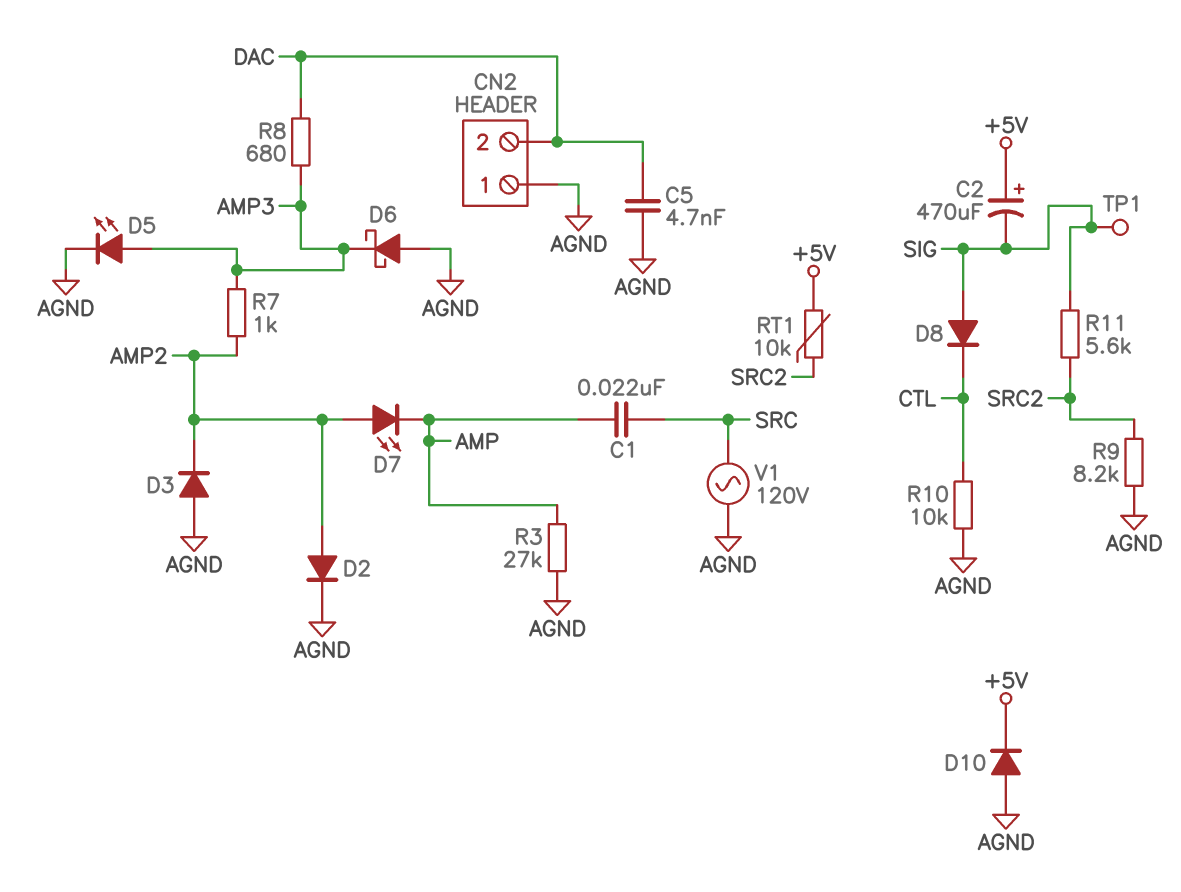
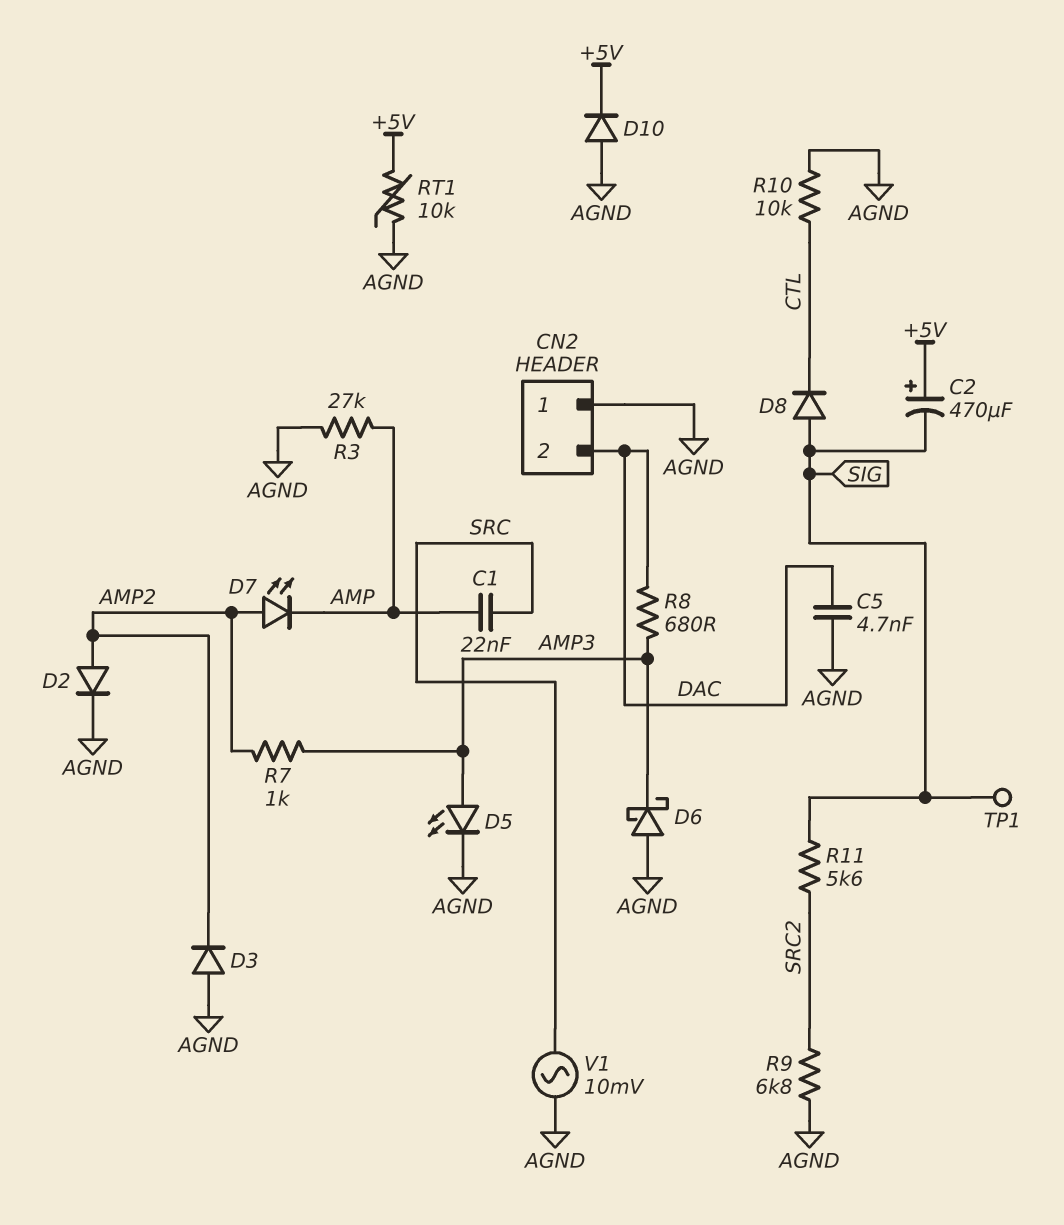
R9: 8.2k (AGND, SRC2) -> 6.8k (AGND, SRC2)
RT1: 10k (+5V, SRC2) -> 10k (+5V, AGND)
V1: AC 120V (AGND, SRC) -> AC 10mV (AGND, SRC)

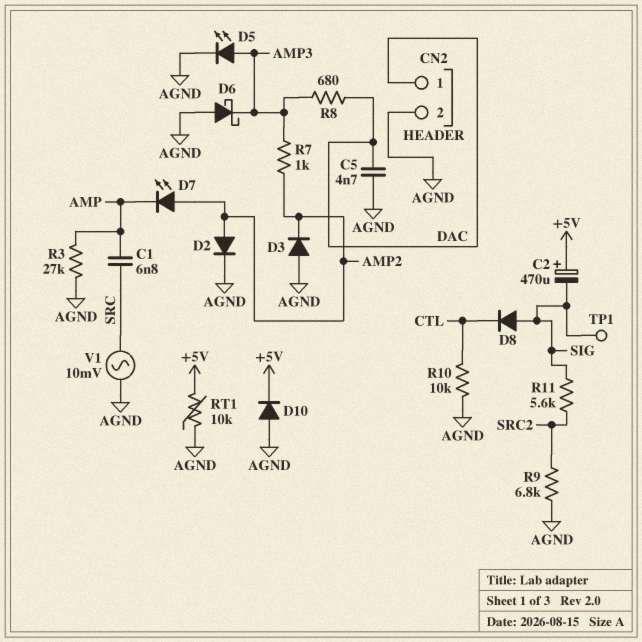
C1: 22nF (AMP, SRC) -> 6.8nF (AMP, SRC)
CN2 pin 1: AGND -> DAC
CN2 pin 2: DAC -> AGND

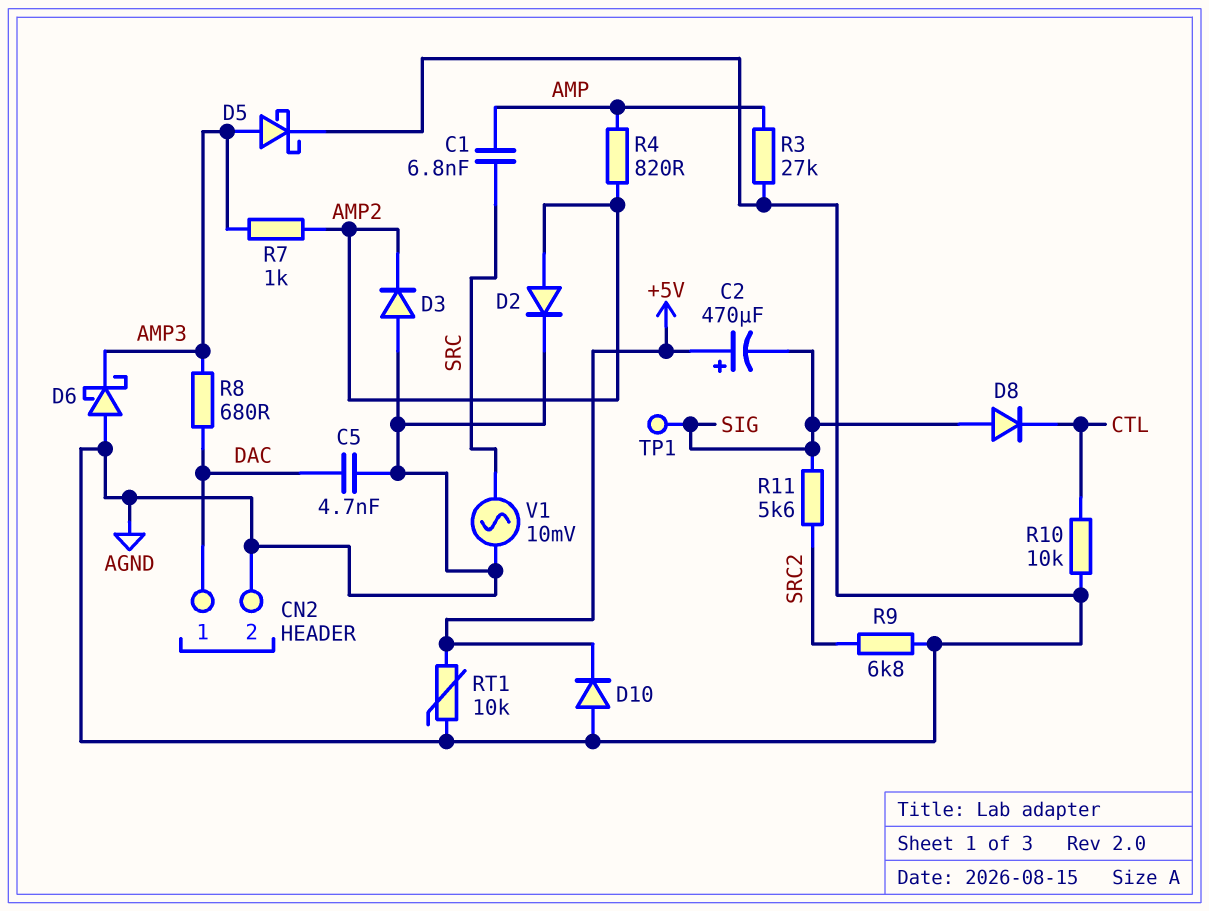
D5: LED (A AMP3, K AGND) -> schottky (A AMP3, K AGND)
D7: LED (A AMP2, K AMP) -> none
R4: none -> 820 (AMP, AMP2)

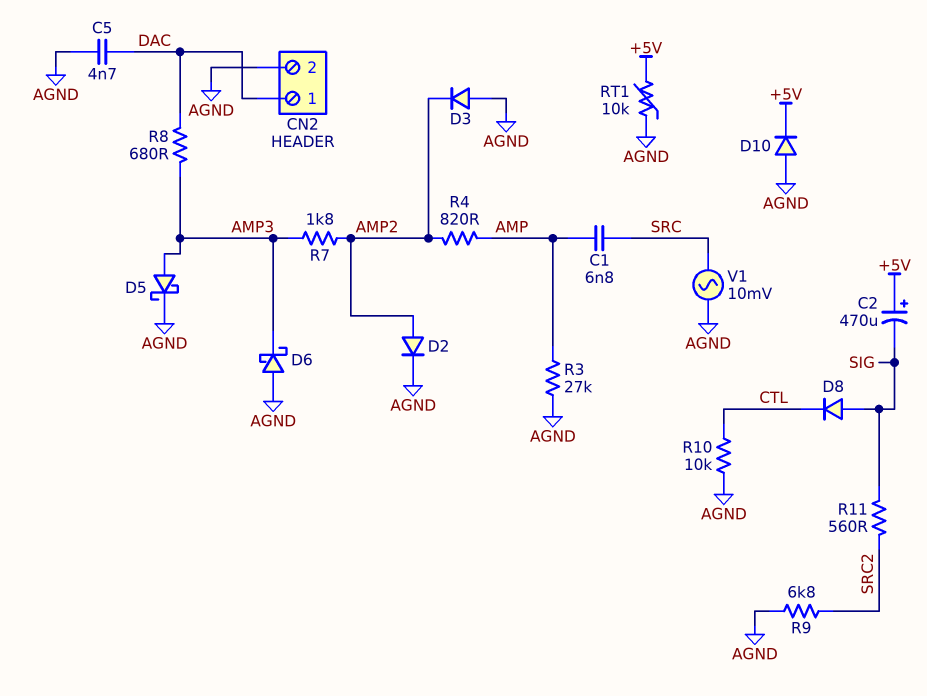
R7: 1k (AMP2, AMP3) -> 1.8k (AMP2, AMP3)
R11: 5.6k (SIG, SRC2) -> 560 (SIG, SRC2)
TP1: test point (SIG) -> none

